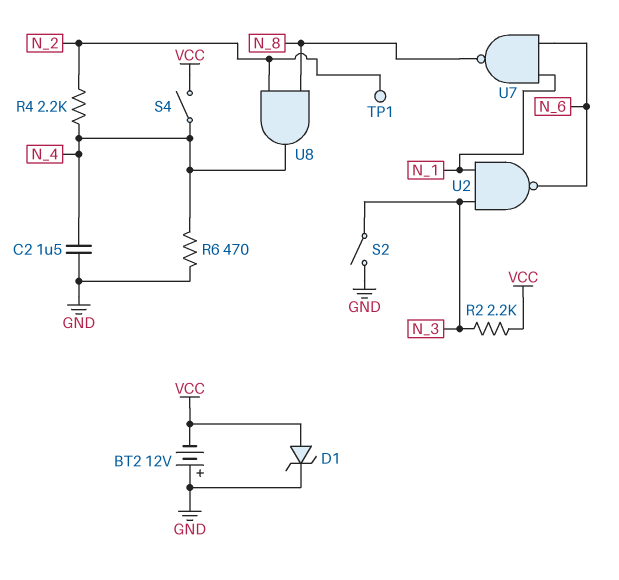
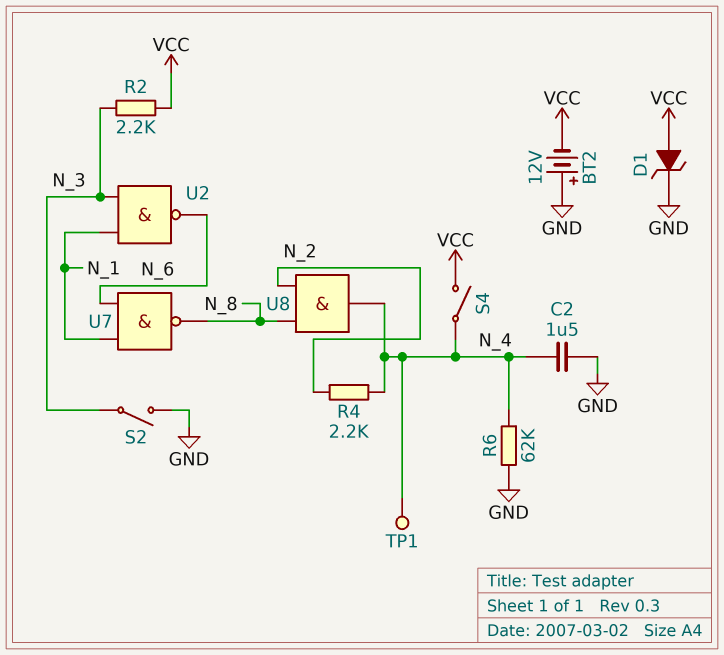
R6: 470 (GND, N_4) -> 62k (GND, N_4)
TP1: test point (N_2) -> test point (N_4)

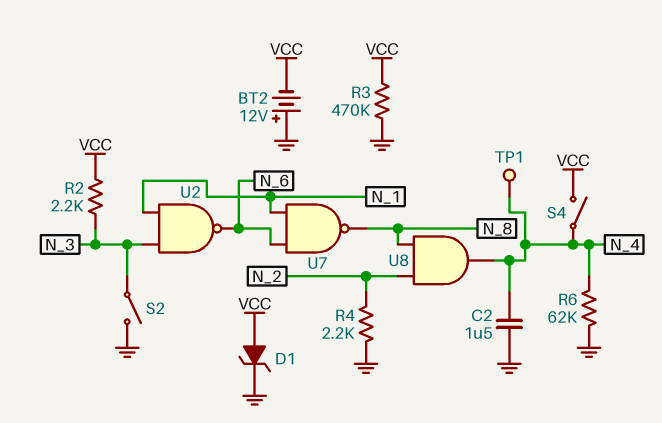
R3: none -> 470k (GND, VCC)
R4: 2.2k (N_2, N_4) -> 2.2k (GND, N_2)

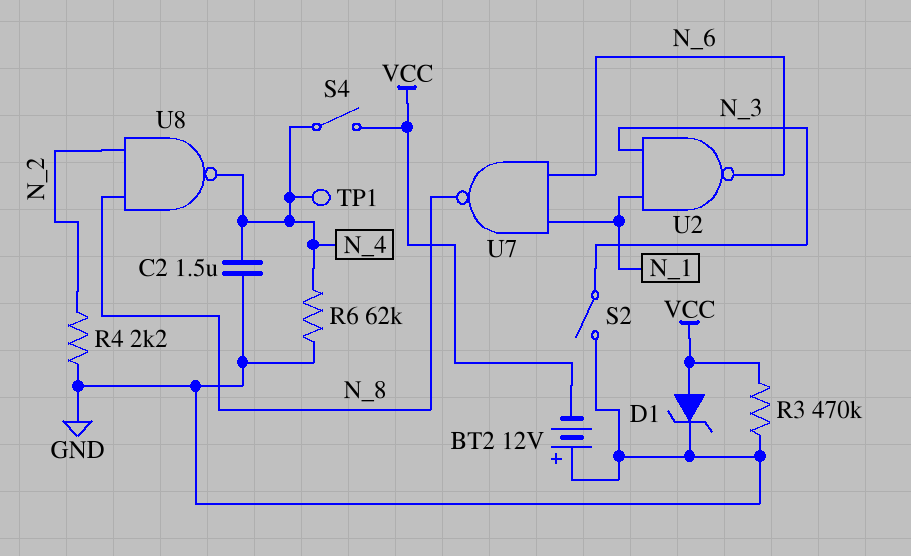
R2: 2.2k (N_3, VCC) -> none
U8: AND (in N_2, in N_8, out N_4) -> NAND (in N_2, in N_8, out N_4)

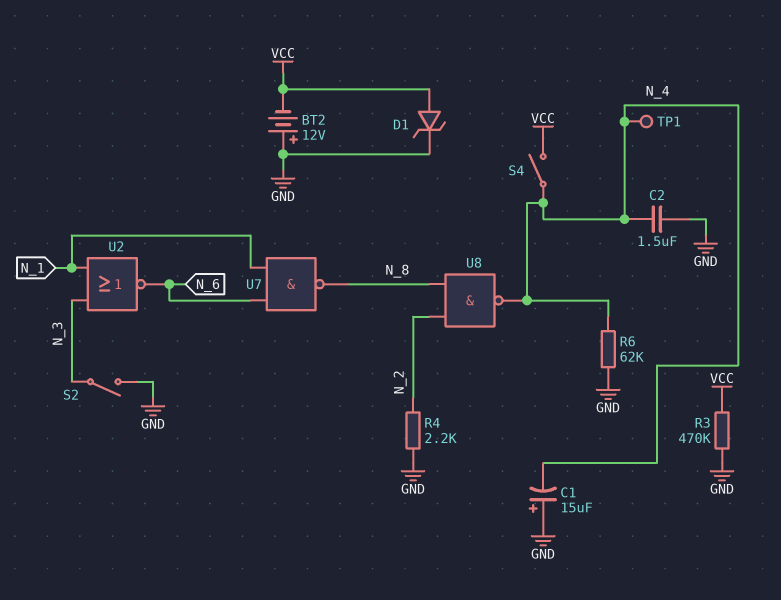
C1: none -> 15uF (plus GND, minus N_4)
U2: NAND (in N_1, in N_3, out N_6) -> NOR (in N_1, in N_3, out N_6)

